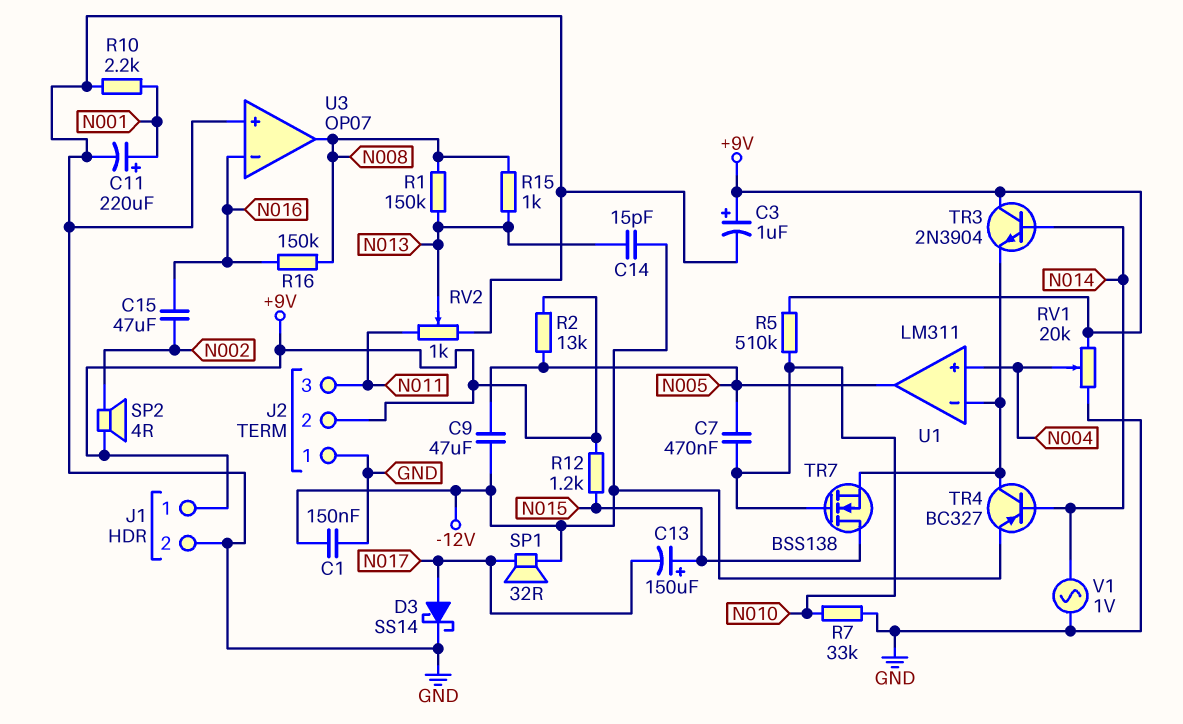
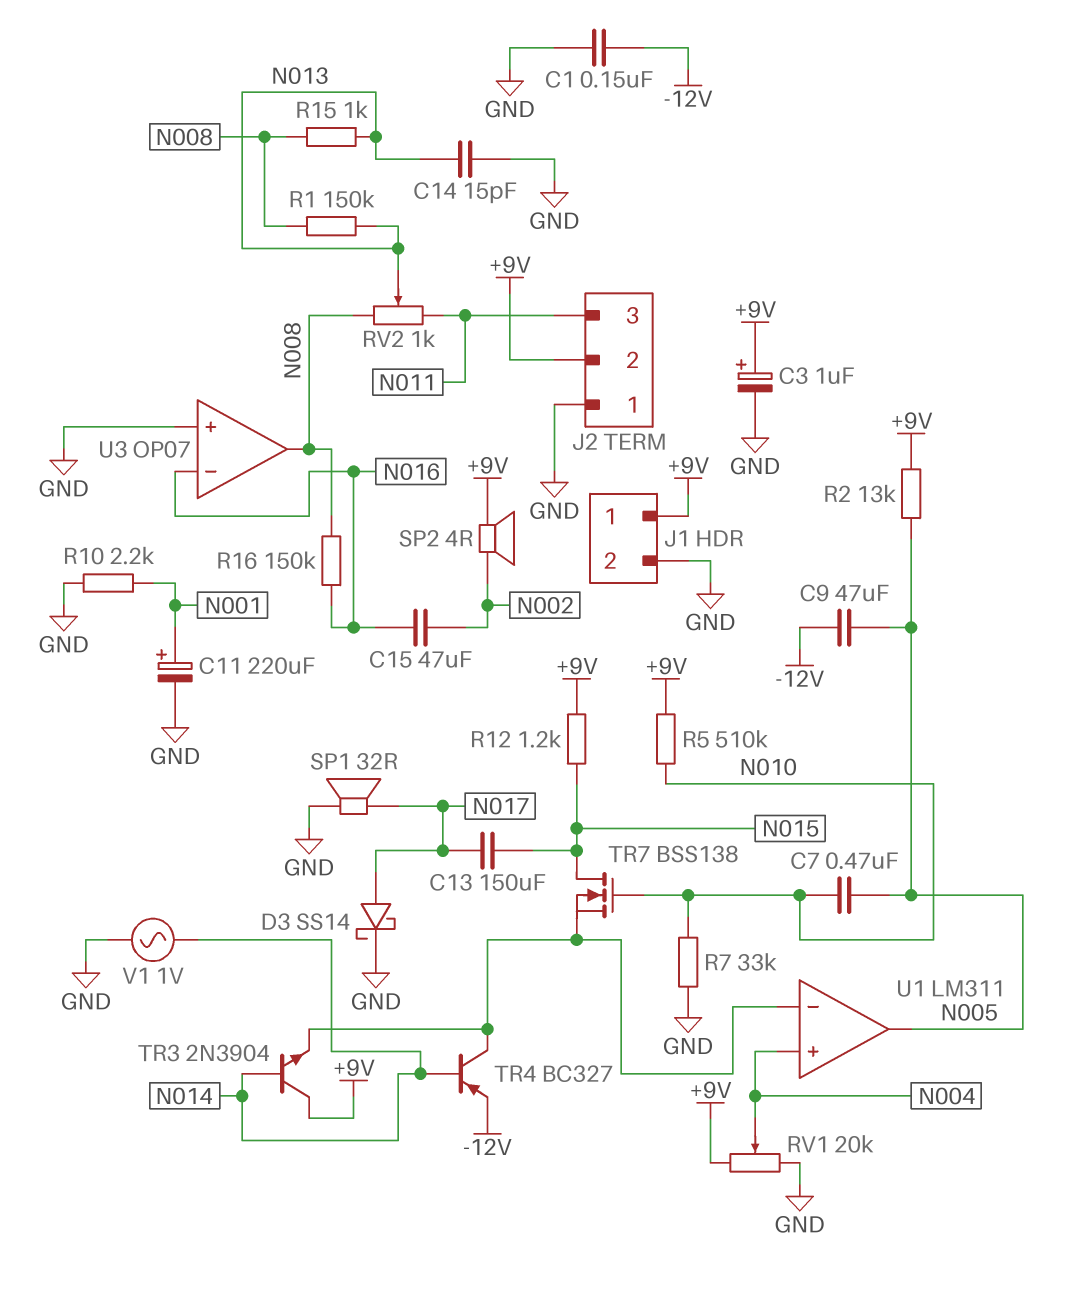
C13: 150uF (plus N015, minus N017) -> 150uF (N015, N017)
C14: 15pF (-12V, N013) -> 15pF (GND, N013)
RV2: 1k (GND, N011, wiper N013) -> 1k (N008, N011, wiper N013)
SP1: speaker 32R (-12V, N017) -> speaker 32R (GND, N017)

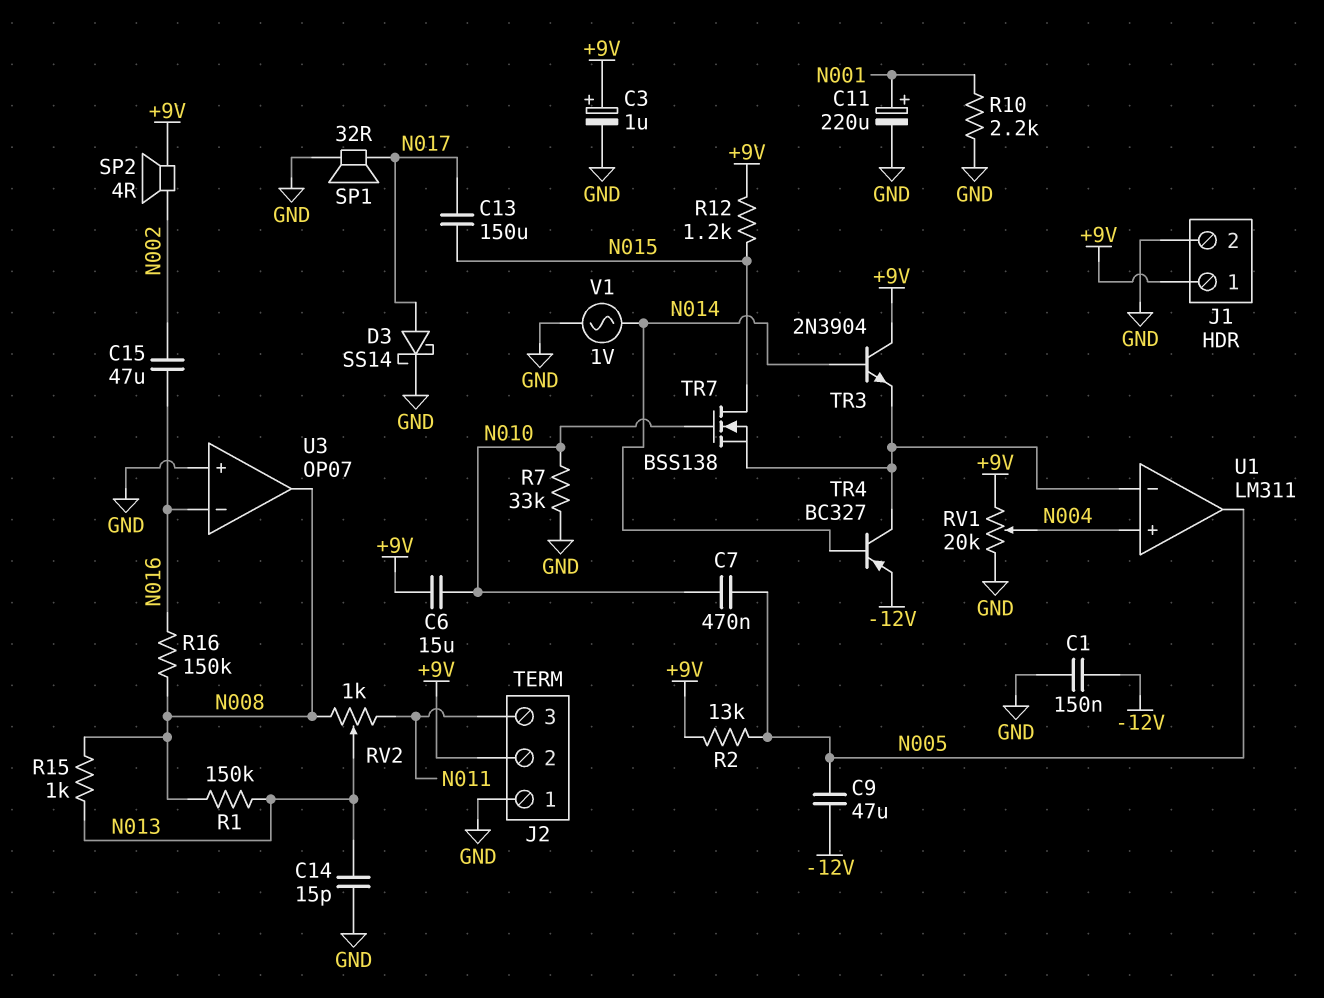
C6: none -> 15uF (+9V, N010)
R5: 510k (+9V, N010) -> none

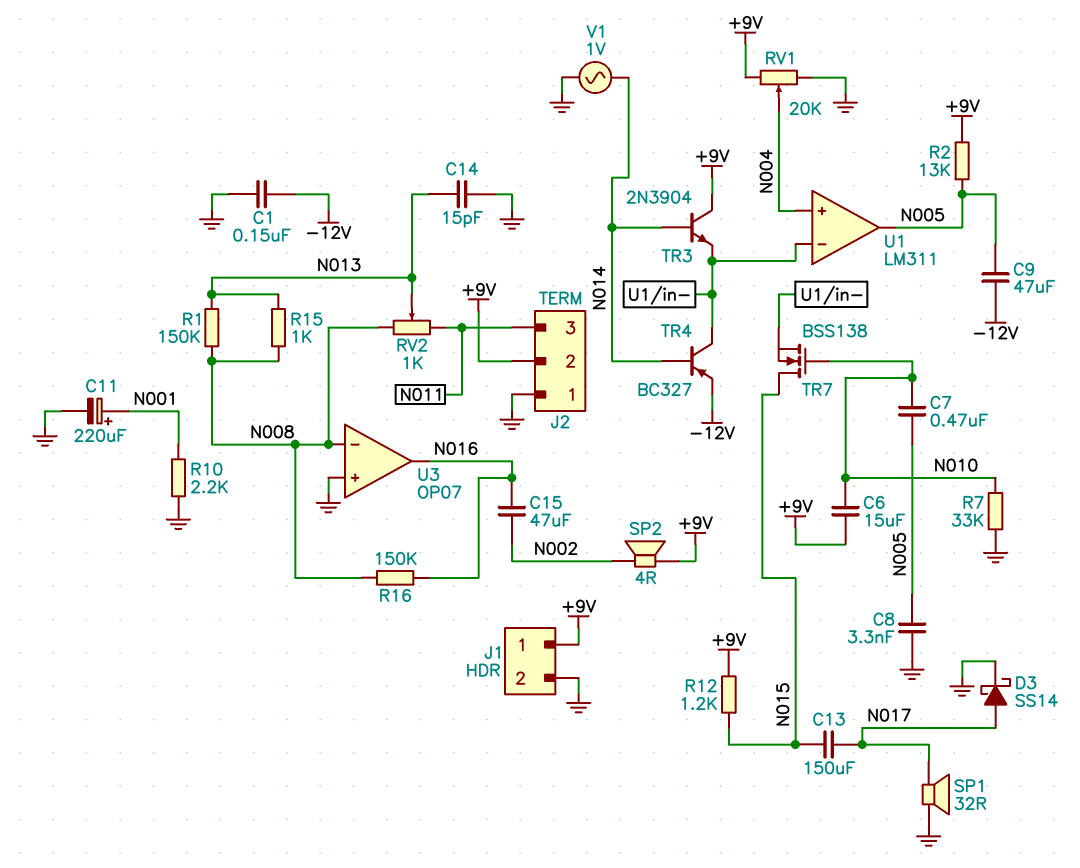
C3: 1uF (plus +9V, minus GND) -> none
C8: none -> 3.3nF (GND, N005)
U3 pin in-: N016 -> N008
U3 pin out: N008 -> N016

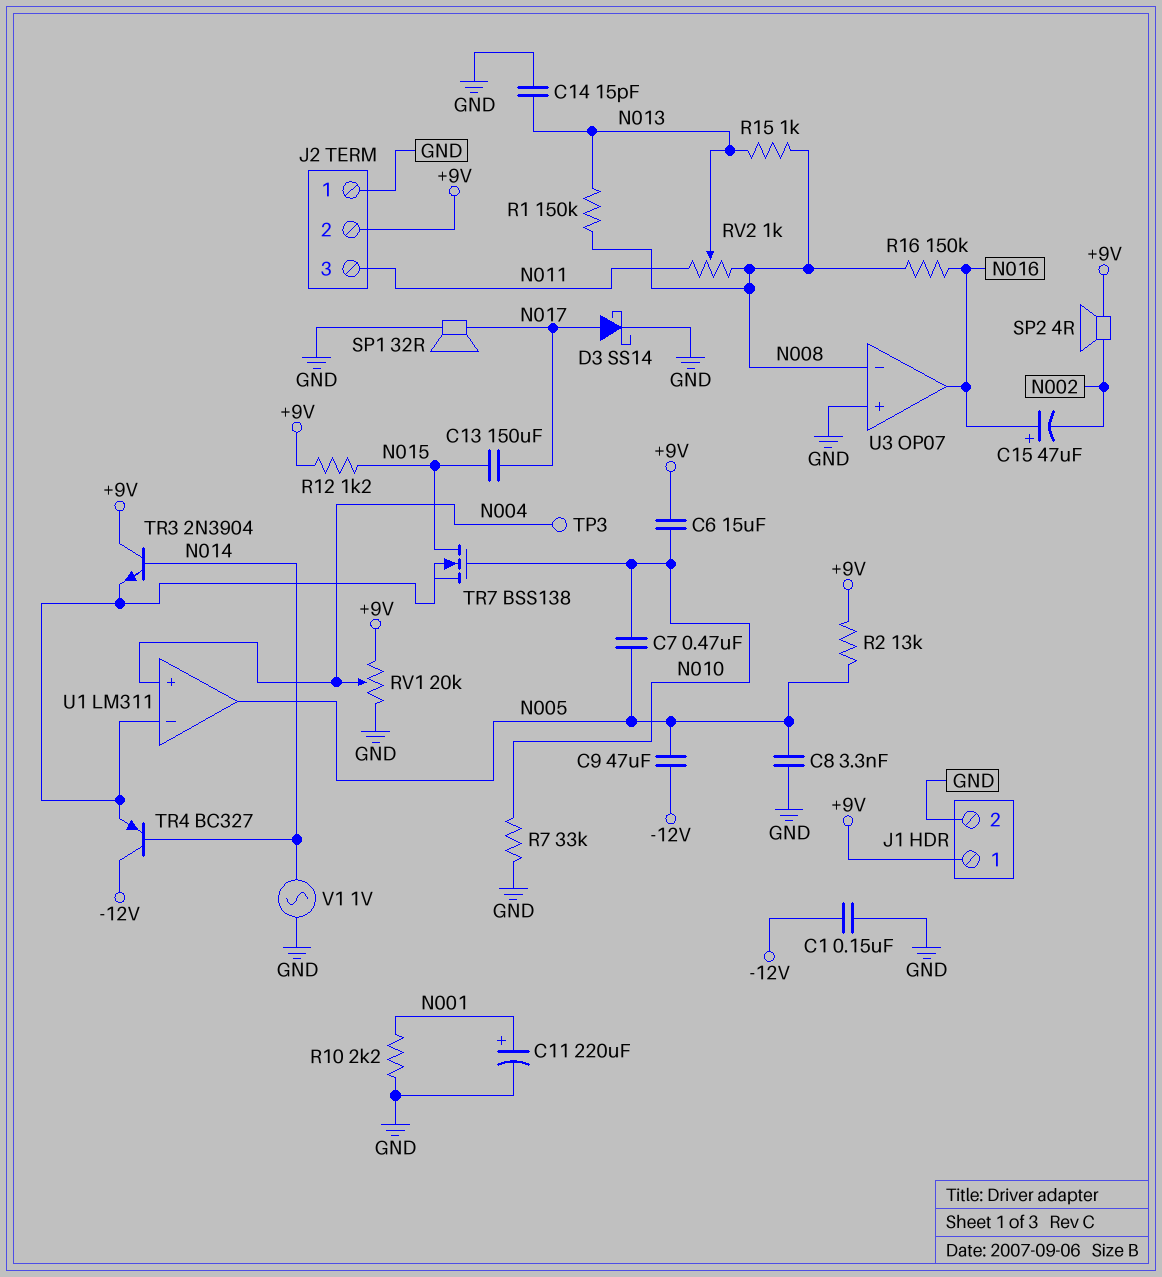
C15: 47uF (N002, N016) -> 47uF (plus N016, minus N002)
TP3: none -> test point (N004)
TR4: PNP BC327 (B N014, C U1/in-, E -12V) -> PNP BC327 (B N014, C -12V, E U1/in-)

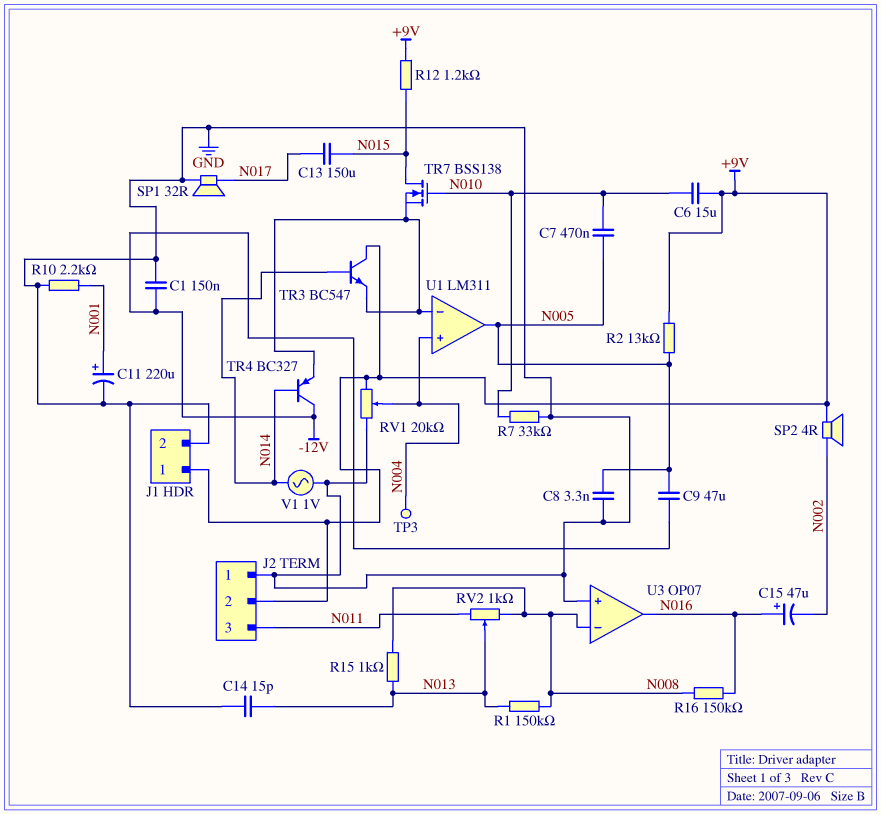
D3: schottky SS14 (A N017, K GND) -> none
TR3: NPN 2N3904 (B N014, C +9V, E U1/in-) -> NPN BC547 (B N014, C +9V, E U1/in-)

